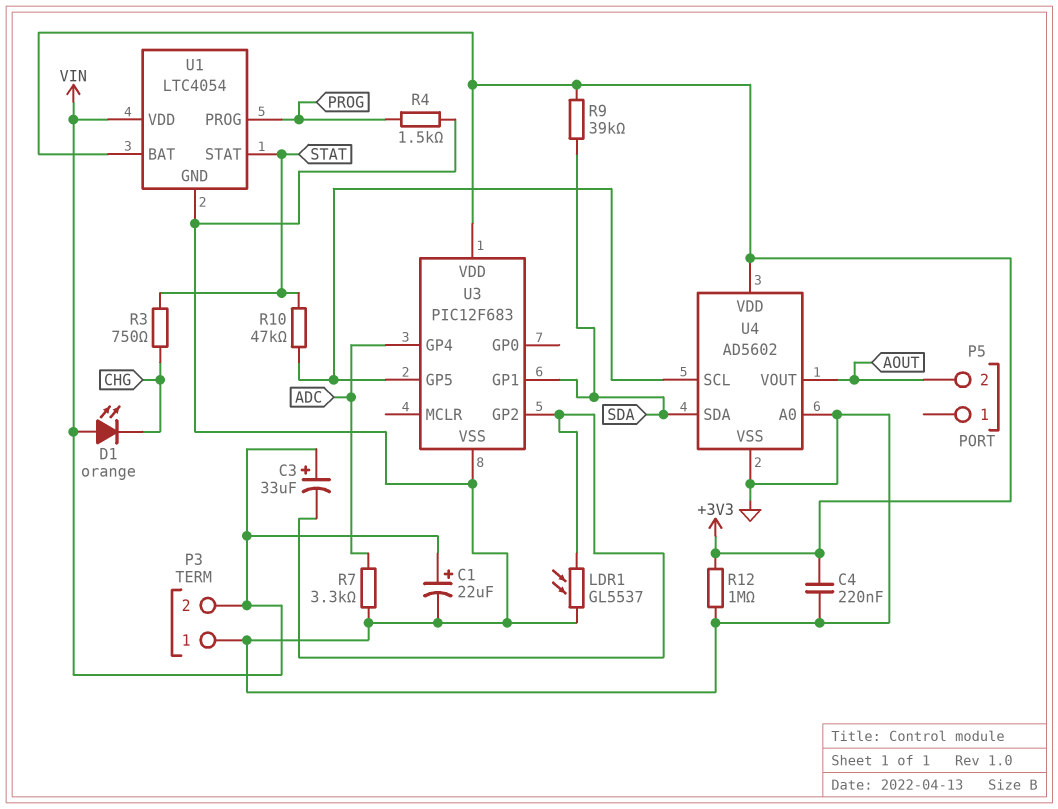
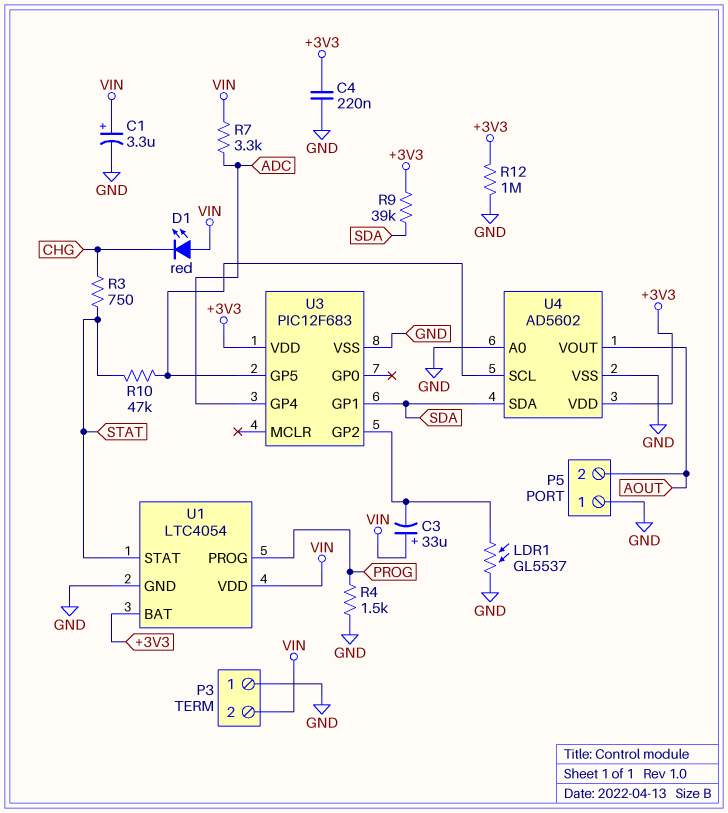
C1: 22uF (plus VIN, minus GND) -> 3.3uF (plus VIN, minus GND)
D1: LED orange (A VIN, K CHG) -> LED red (A VIN, K CHG)
P5 pin 1: none -> GND
R7: 3.3k (ADC, GND) -> 3.3k (ADC, VIN)

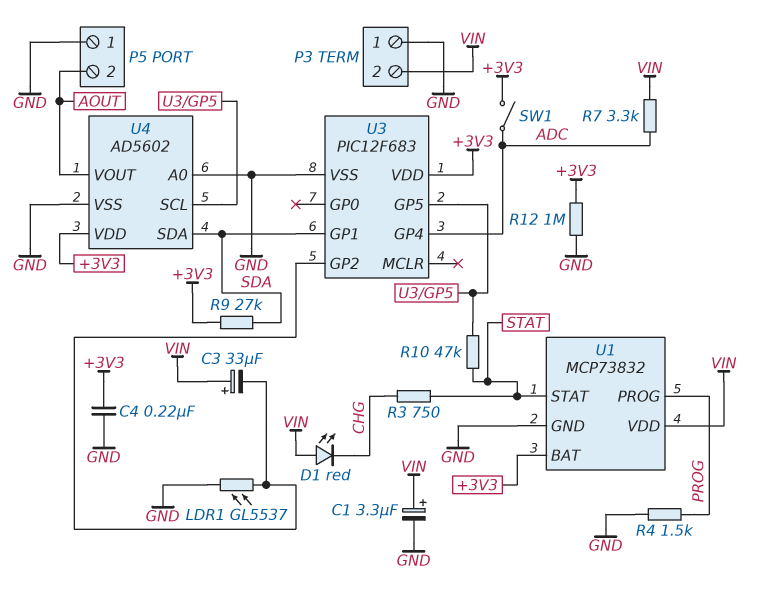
R9: 39k (+3V3, SDA) -> 27k (+3V3, SDA)
SW1: none -> switch (+3V3, ADC)
U1: LTC4054 -> MCP73832

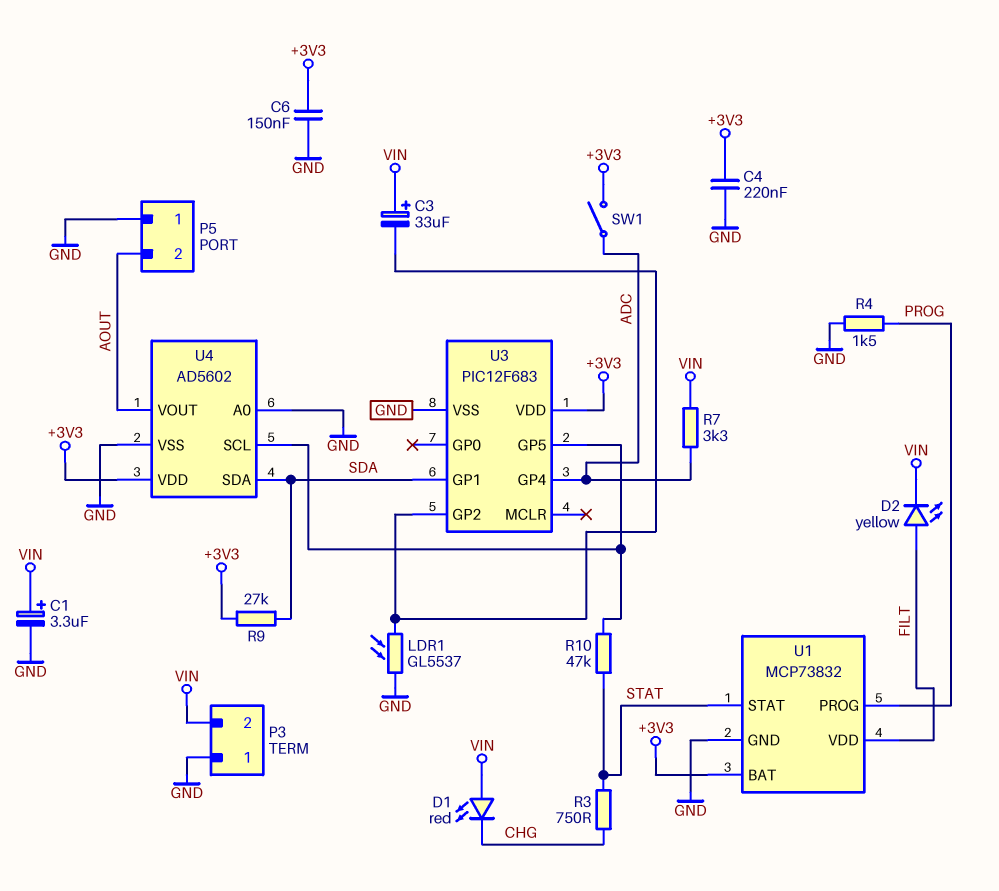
C6: none -> 150nF (+3V3, GND)
D2: none -> LED yellow (A FILT, K VIN)
R12: 1M (+3V3, GND) -> none
U1 pin VDD: VIN -> FILT

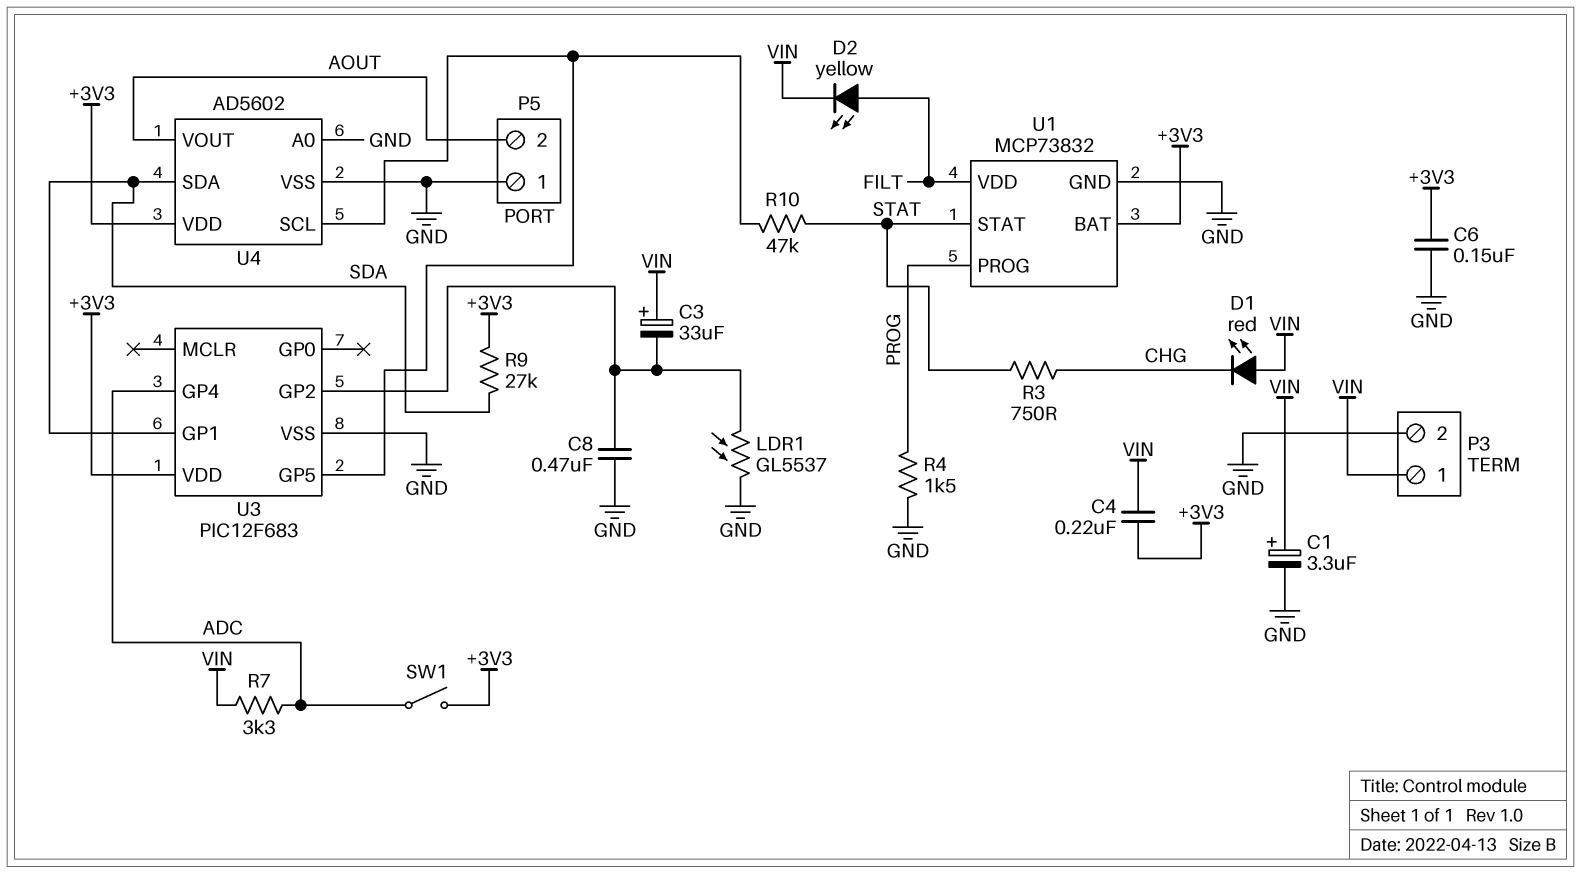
C4: 220nF (+3V3, GND) -> 220nF (+3V3, VIN)
C8: none -> 470nF (GND, U3/GP2)
P3 pin 1: GND -> VIN
P3 pin 2: VIN -> GND

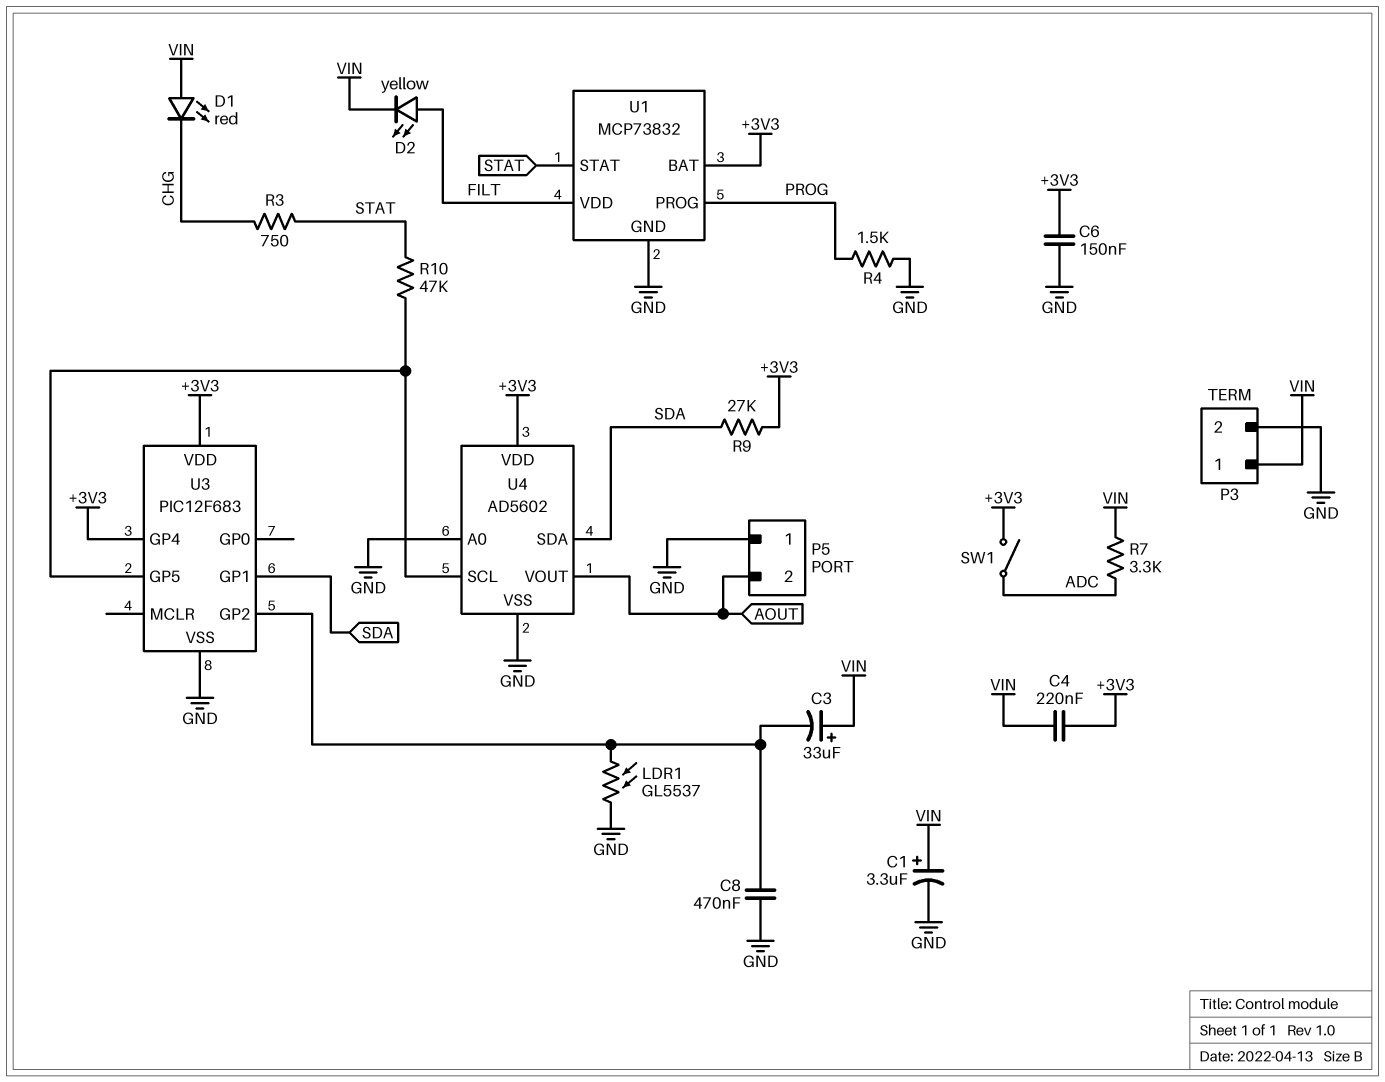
U3 pin GP4: ADC -> +3V3

